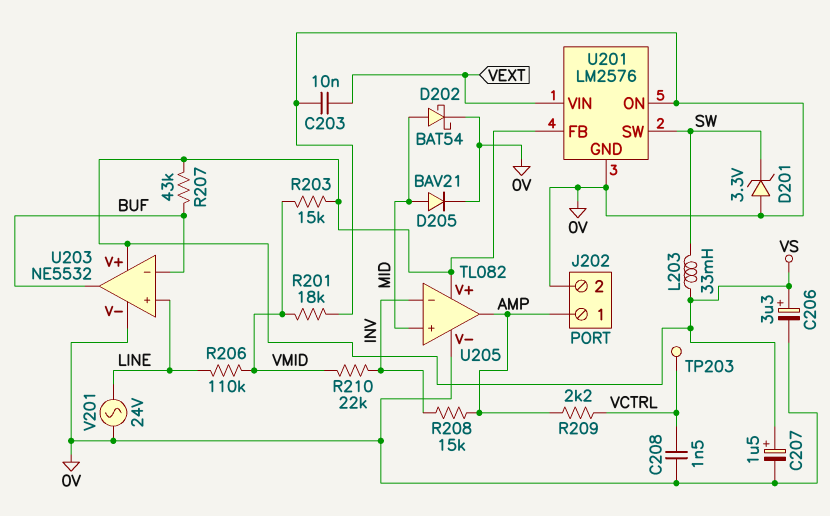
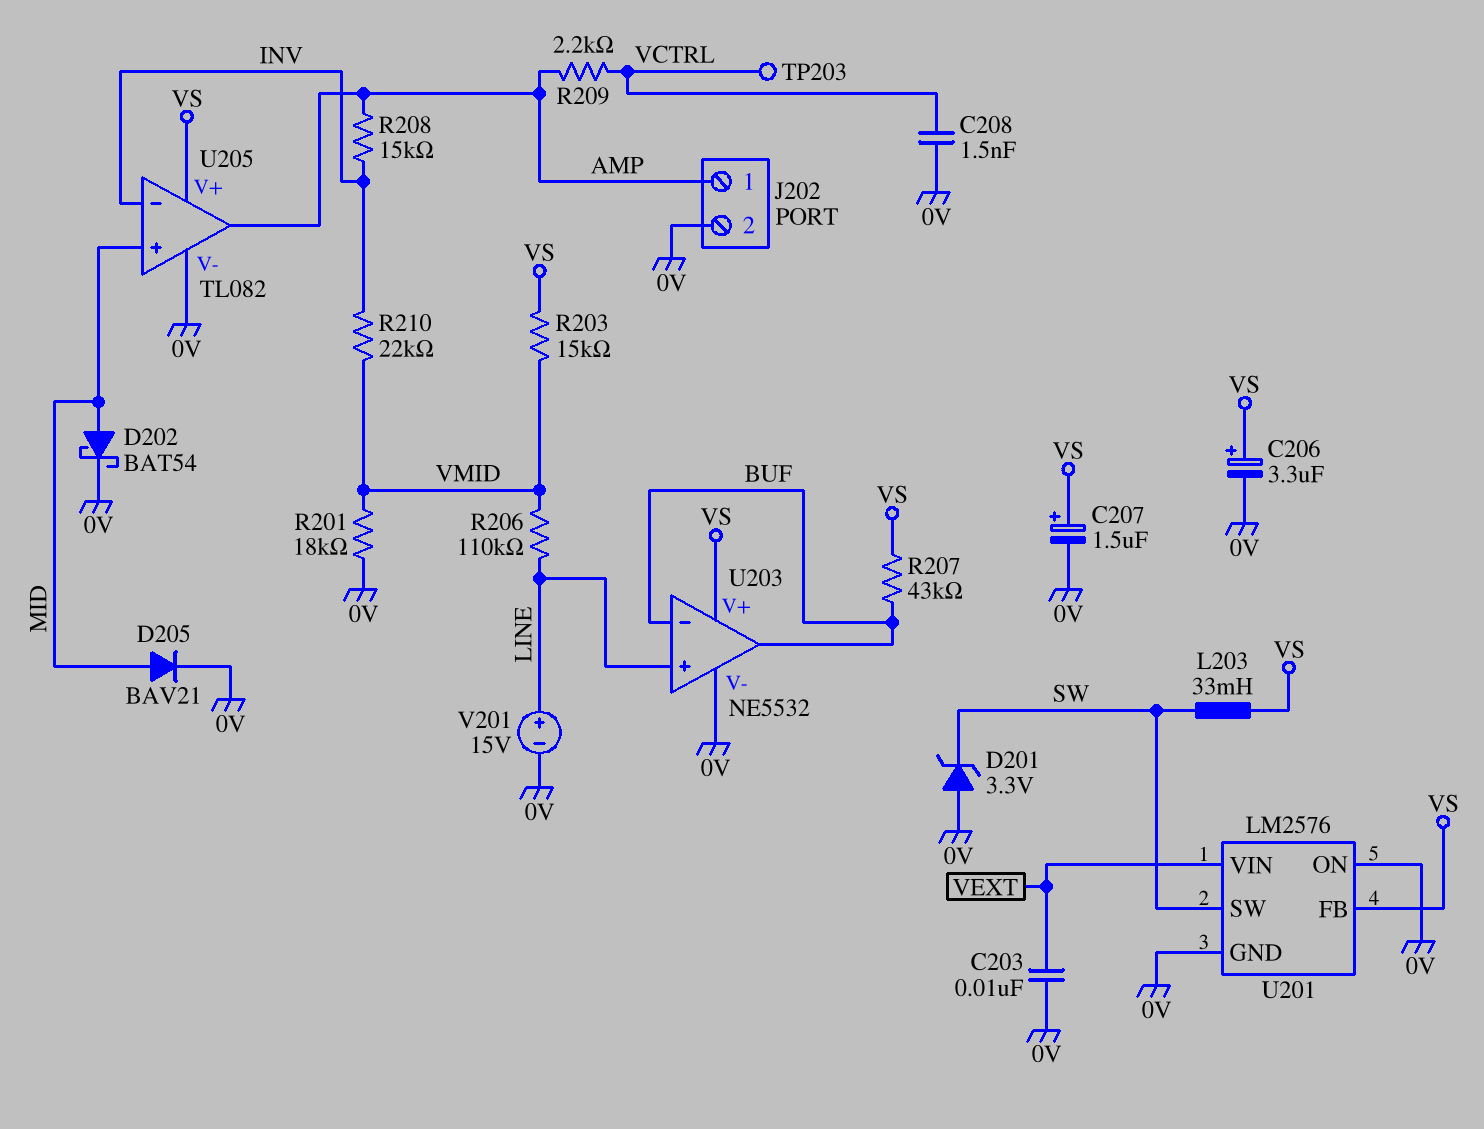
V201: AC 24V (0V, LINE) -> 15V (plus LINE, minus 0V)

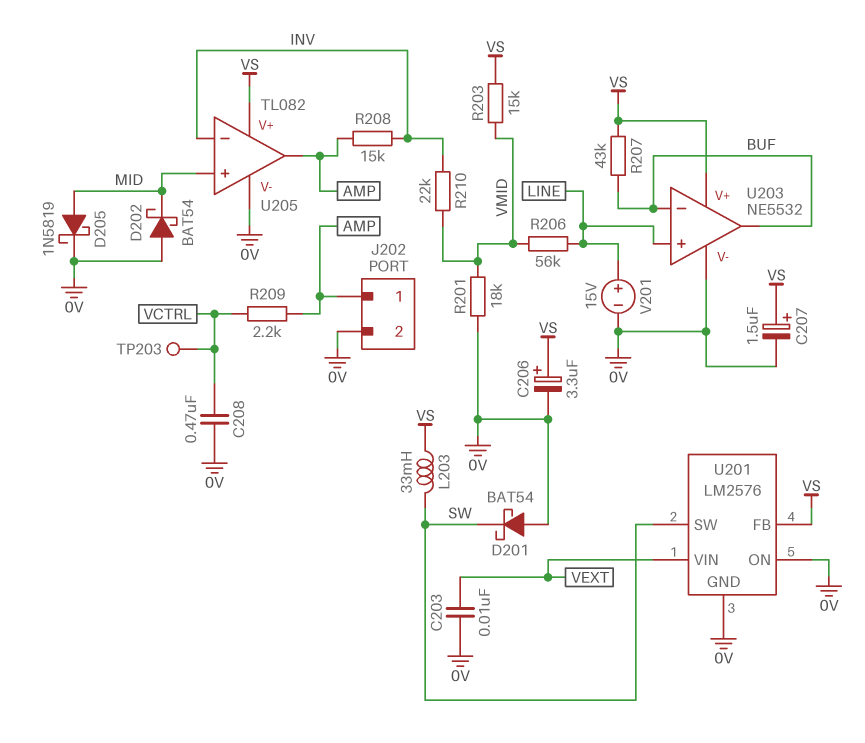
C208: 1.5nF (0V, VCTRL) -> 470nF (0V, VCTRL)
D201: zener 3.3V (A 0V, K SW) -> schottky BAT54 (A 0V, K SW)
D202: schottky BAT54 (A MID, K 0V) -> schottky BAT54 (A 0V, K MID)
D205: diode BAV21 (A MID, K 0V) -> schottky 1N5819 (A MID, K 0V)
R206: 110k (LINE, VMID) -> 56k (LINE, VMID)

